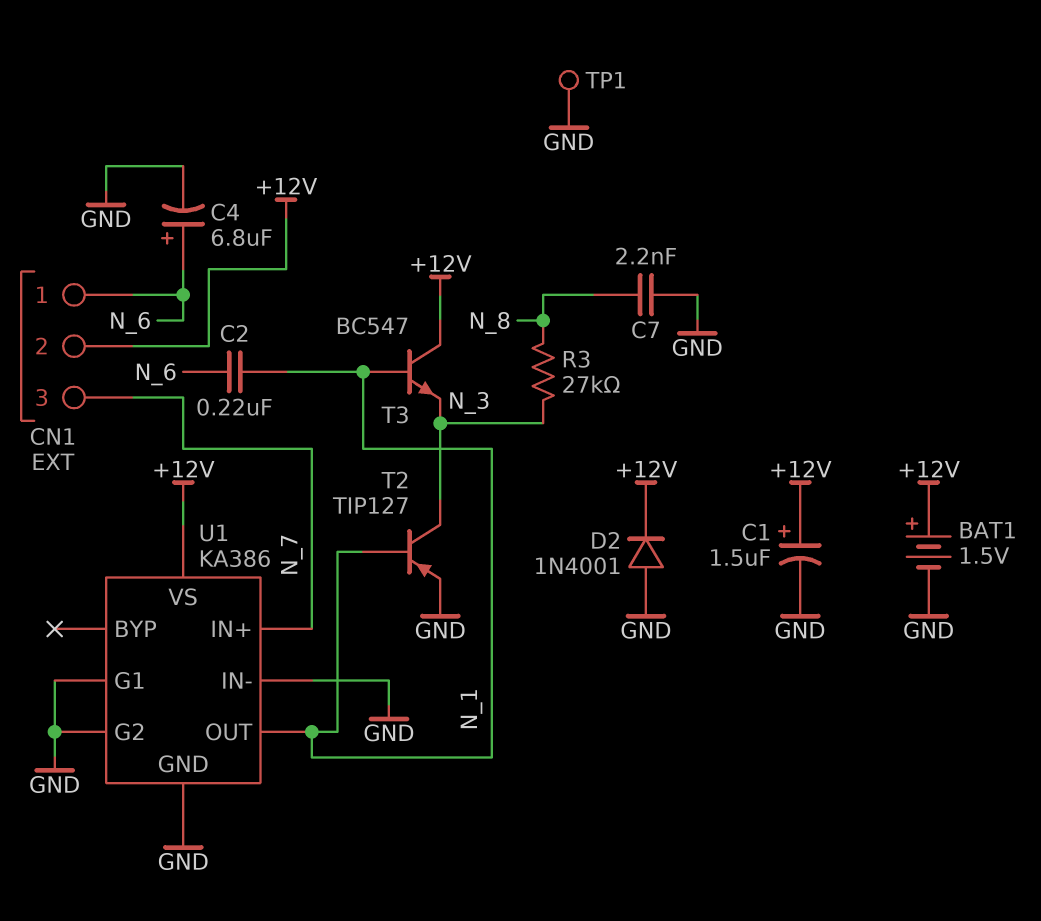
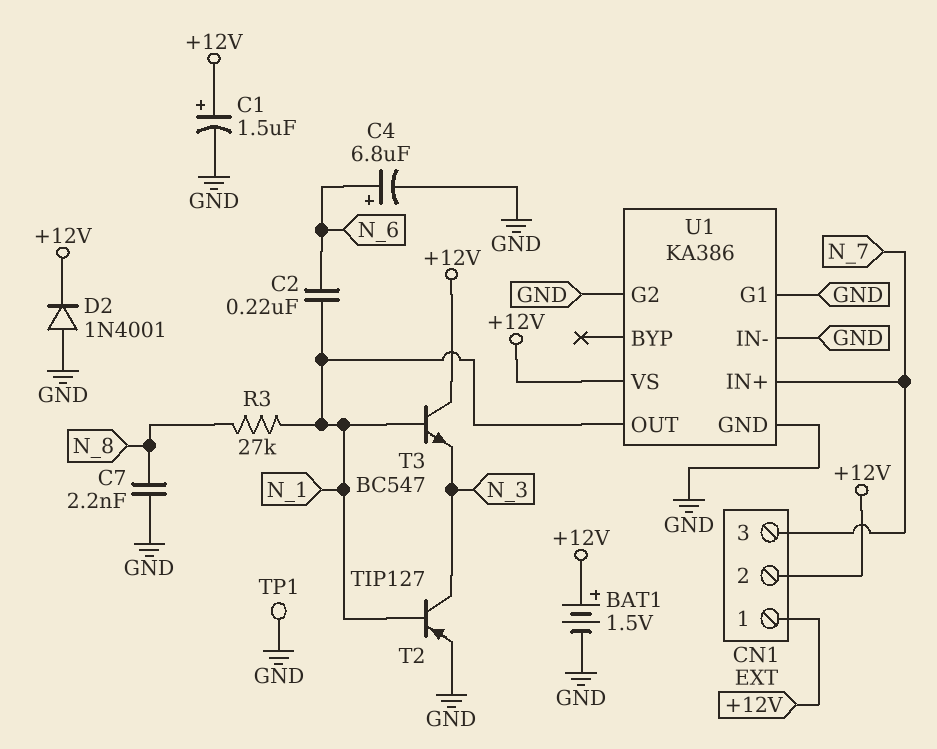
CN1 pin 1: N_6 -> +12V
R3: 27k (N_3, N_8) -> 27k (N_1, N_8)

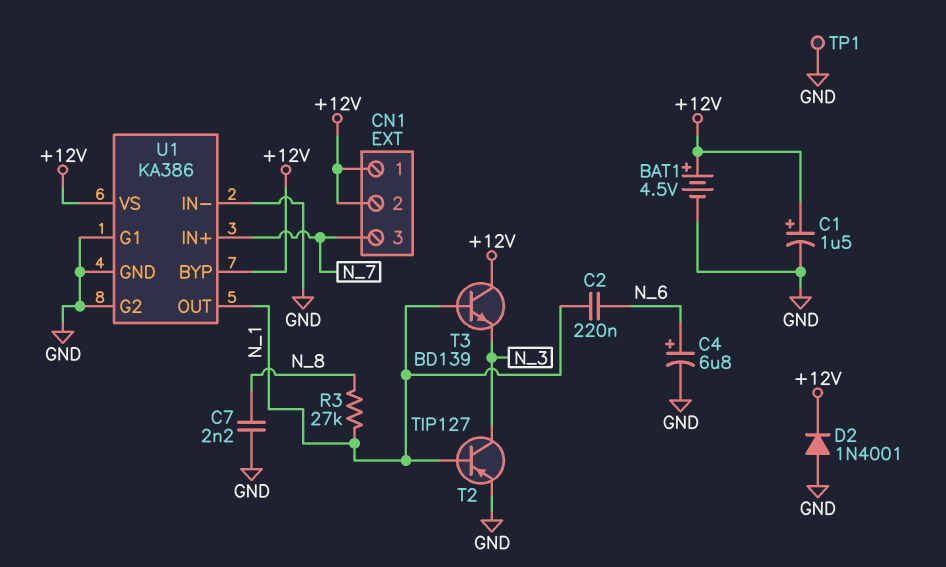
BAT1: 1.5V (plus +12V, minus GND) -> 4.5V (plus +12V, minus GND)
T3: NPN BC547 (B N_1, C +12V, E N_3) -> NPN BD139 (B N_1, C +12V, E N_3)
U1 pin BYP: none -> +12V

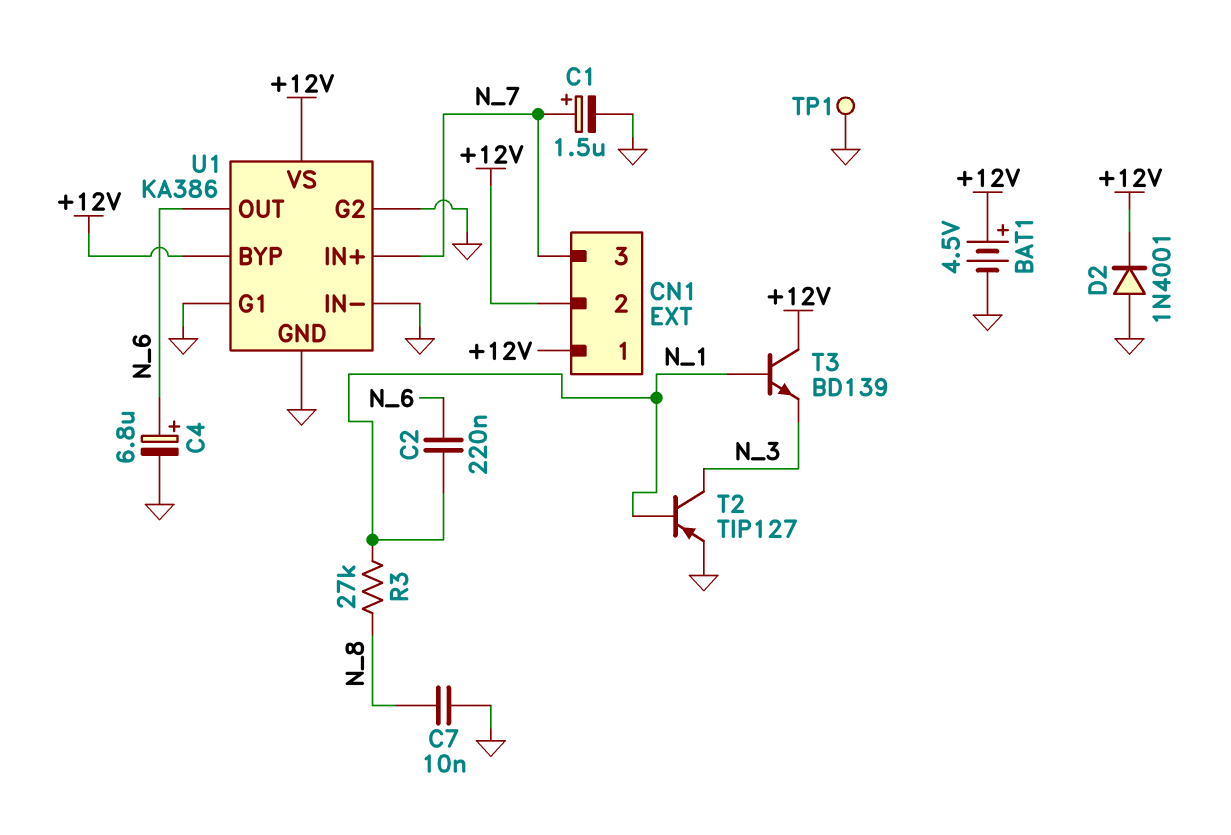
C1: 1.5uF (plus +12V, minus GND) -> 1.5uF (plus N_7, minus GND)
C7: 2.2nF (GND, N_8) -> 10nF (GND, N_8)
U1 pin OUT: N_1 -> N_6

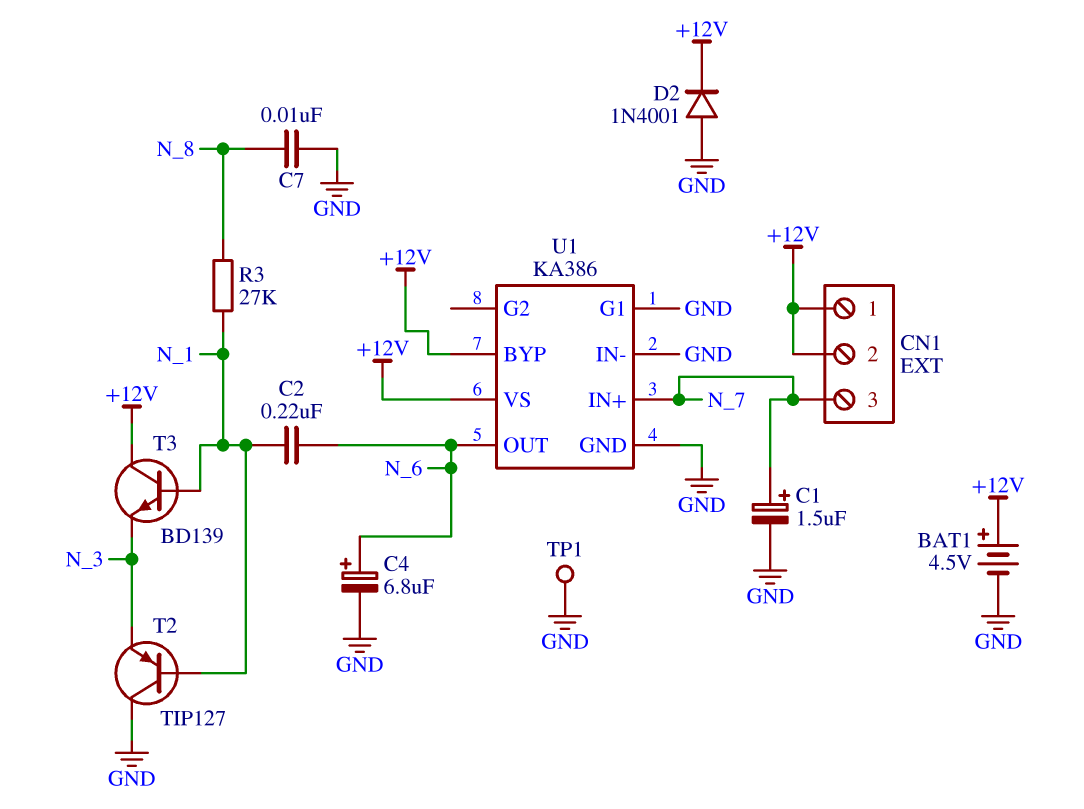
T2: PNP TIP127 (B N_1, C N_3, E GND) -> PNP TIP127 (B N_1, C GND, E N_3)
U1 pin G2: GND -> none

